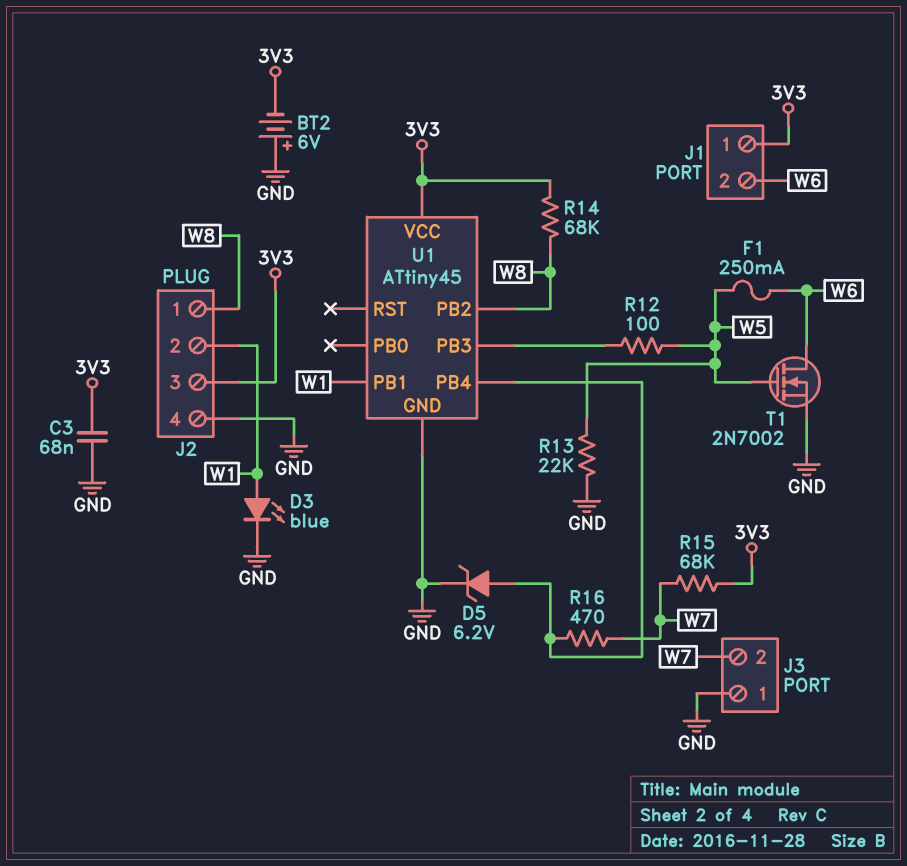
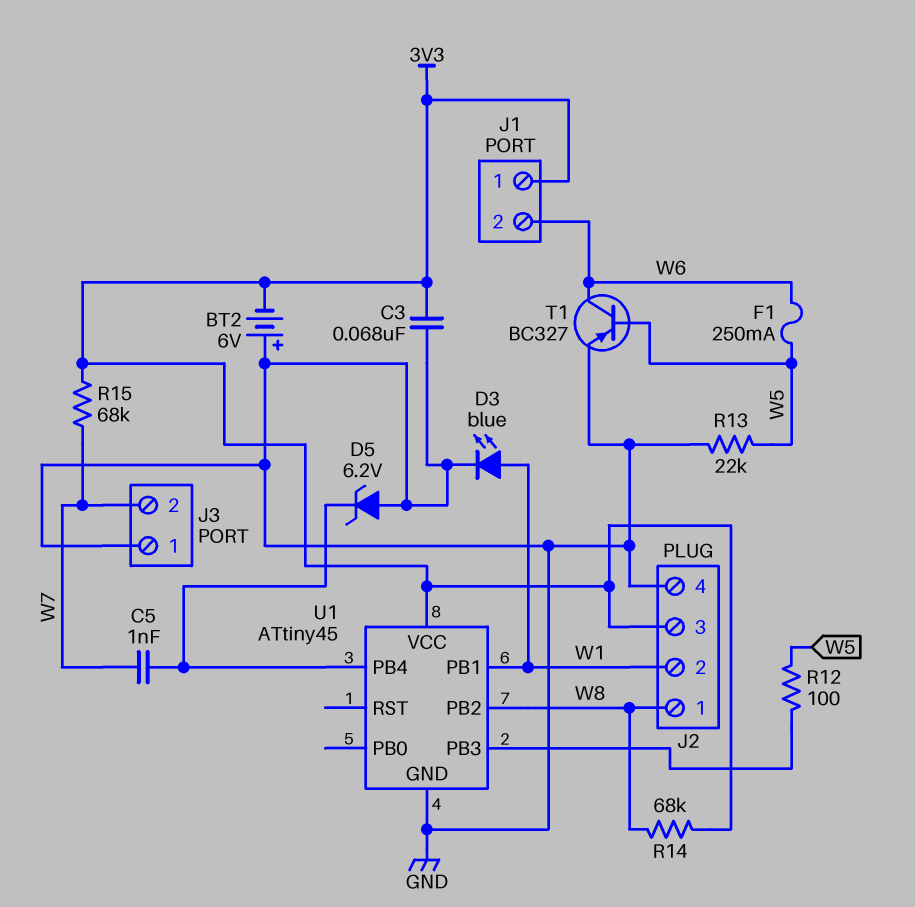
C5: none -> 1nF (U1/PB4, W7)
D5: zener 6.2V (A U1/PB4, K GND) -> zener 6.2V (A GND, K U1/PB4)
R16: 470 (U1/PB4, W7) -> none
T1: NMOS 2N7002 (G W5, D W6, S GND) -> PNP BC327 (B W5, C W6, E GND)

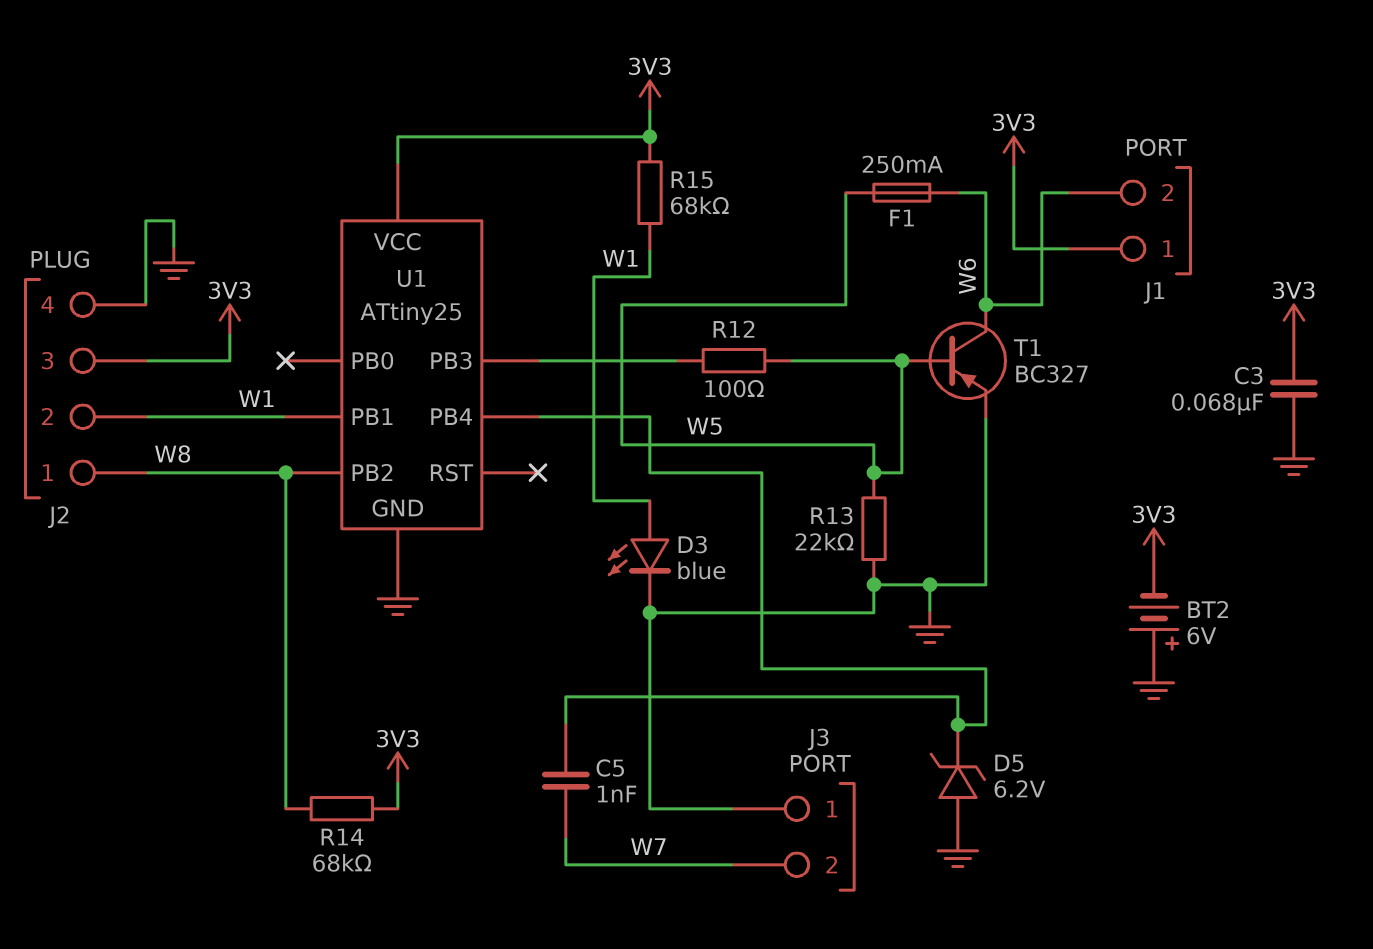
R15: 68k (3V3, W7) -> 68k (3V3, W1)
U1: ATtiny45 -> ATtiny25

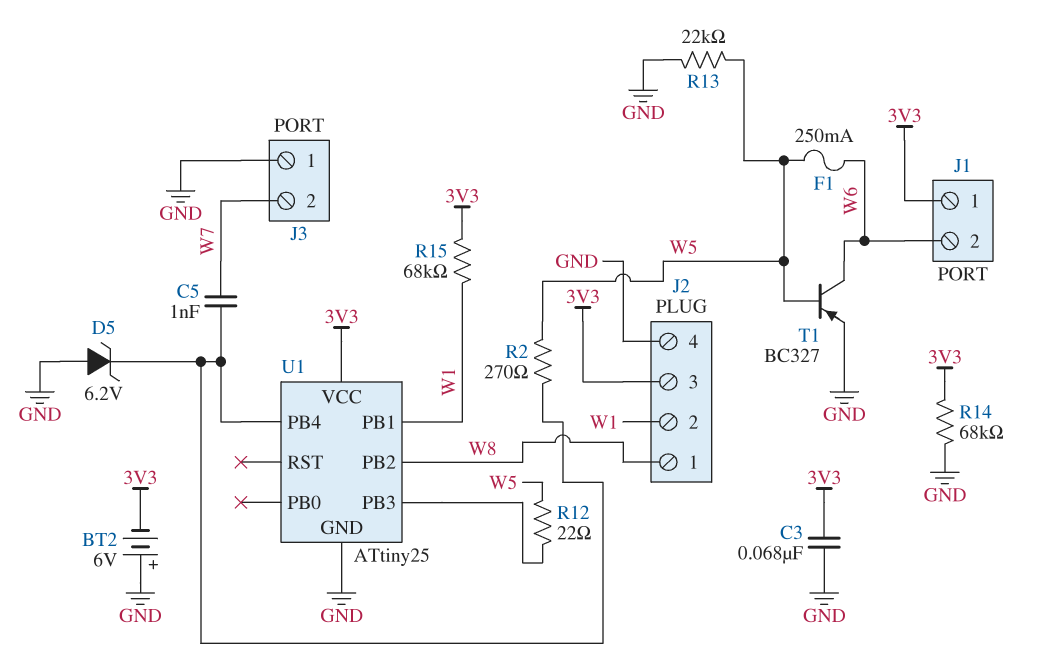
D3: LED blue (A W1, K GND) -> none
R2: none -> 270 (U1/PB4, W5)
R12: 100 (U1/PB3, W5) -> 22 (U1/PB3, W5)
R14: 68k (3V3, W8) -> 68k (3V3, GND)

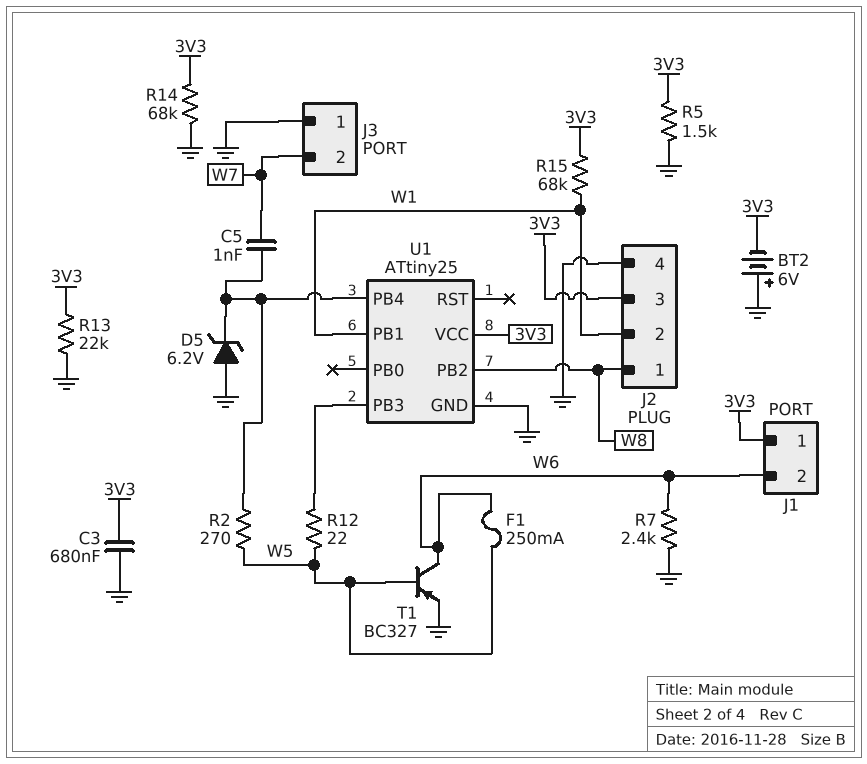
C3: 68nF (3V3, GND) -> 680nF (3V3, GND)
R5: none -> 1.5k (3V3, GND)
R7: none -> 2.4k (GND, W6)
R13: 22k (GND, W5) -> 22k (3V3, GND)

